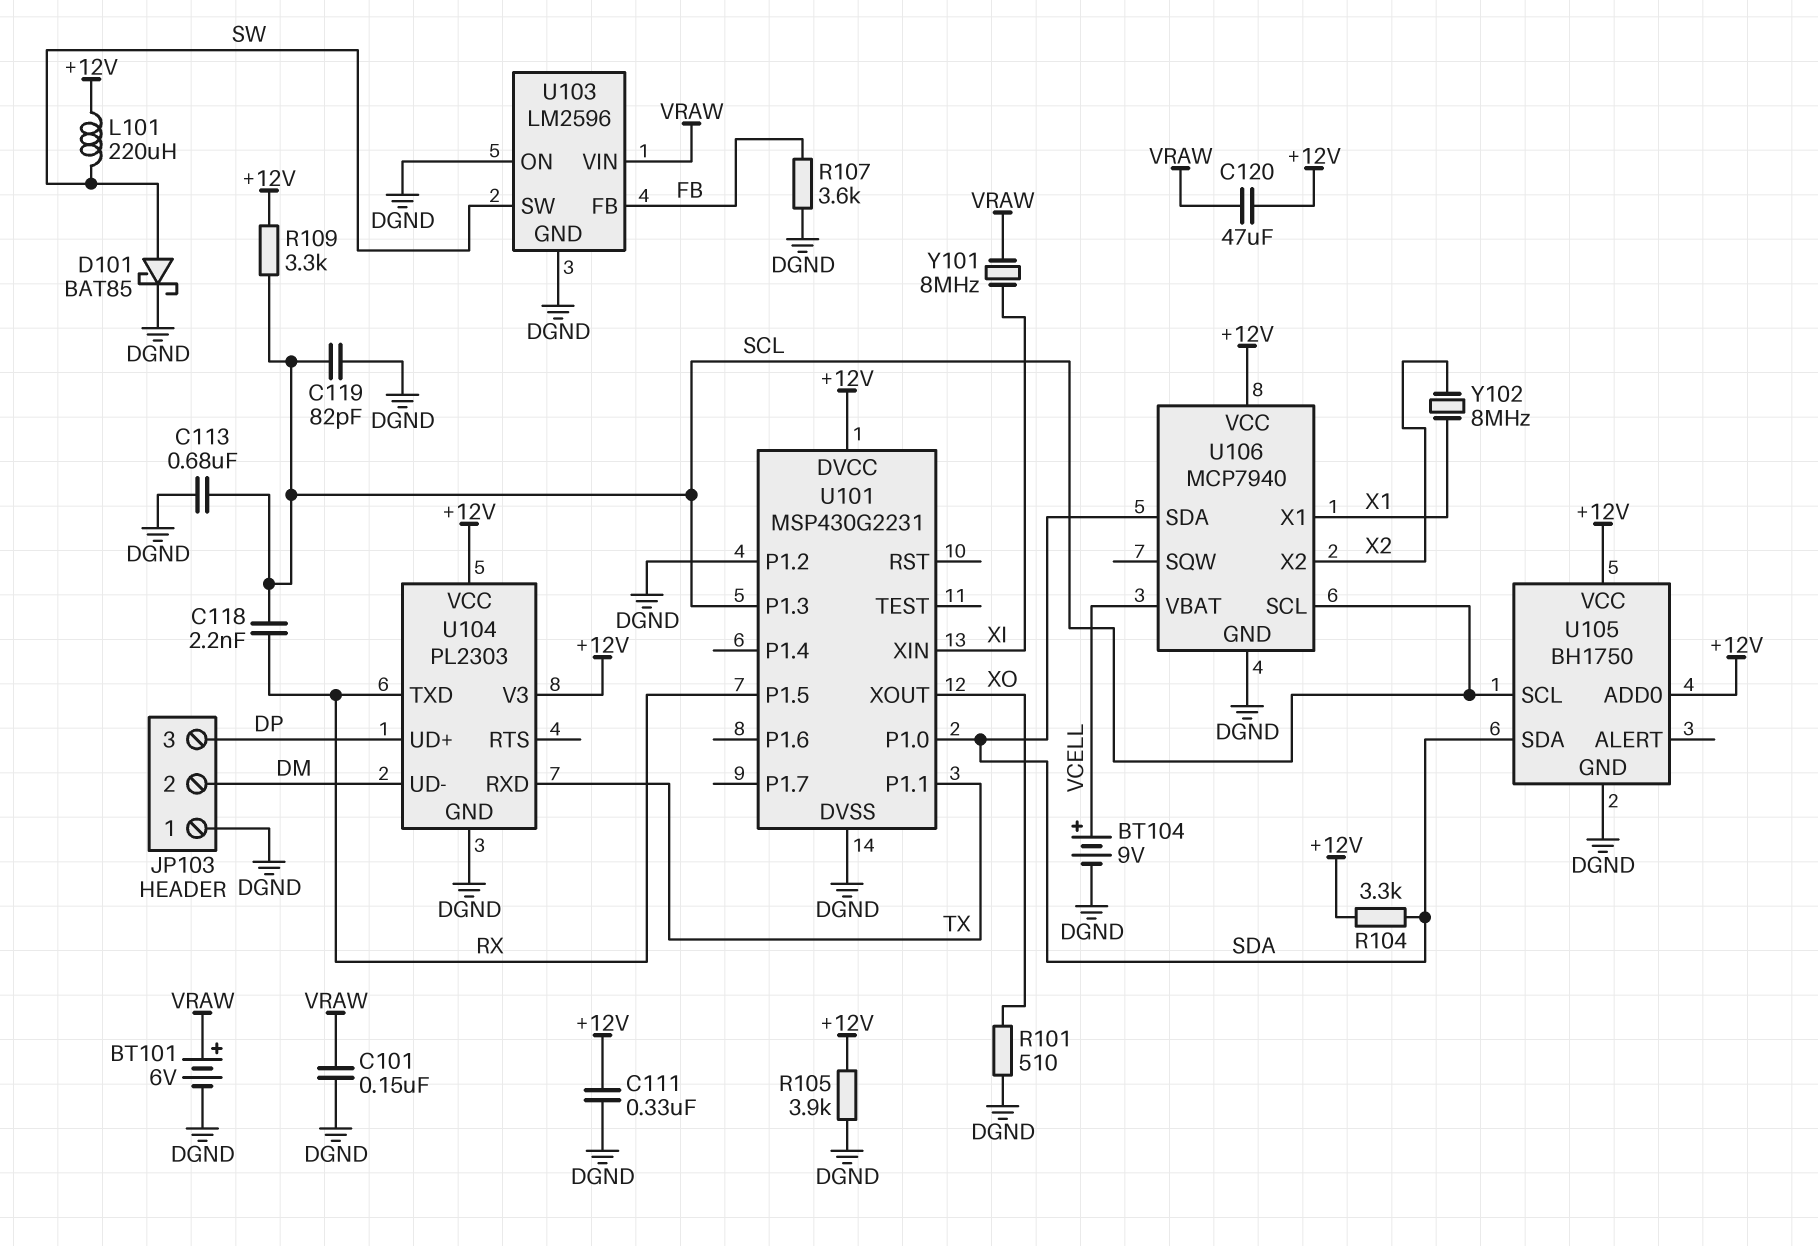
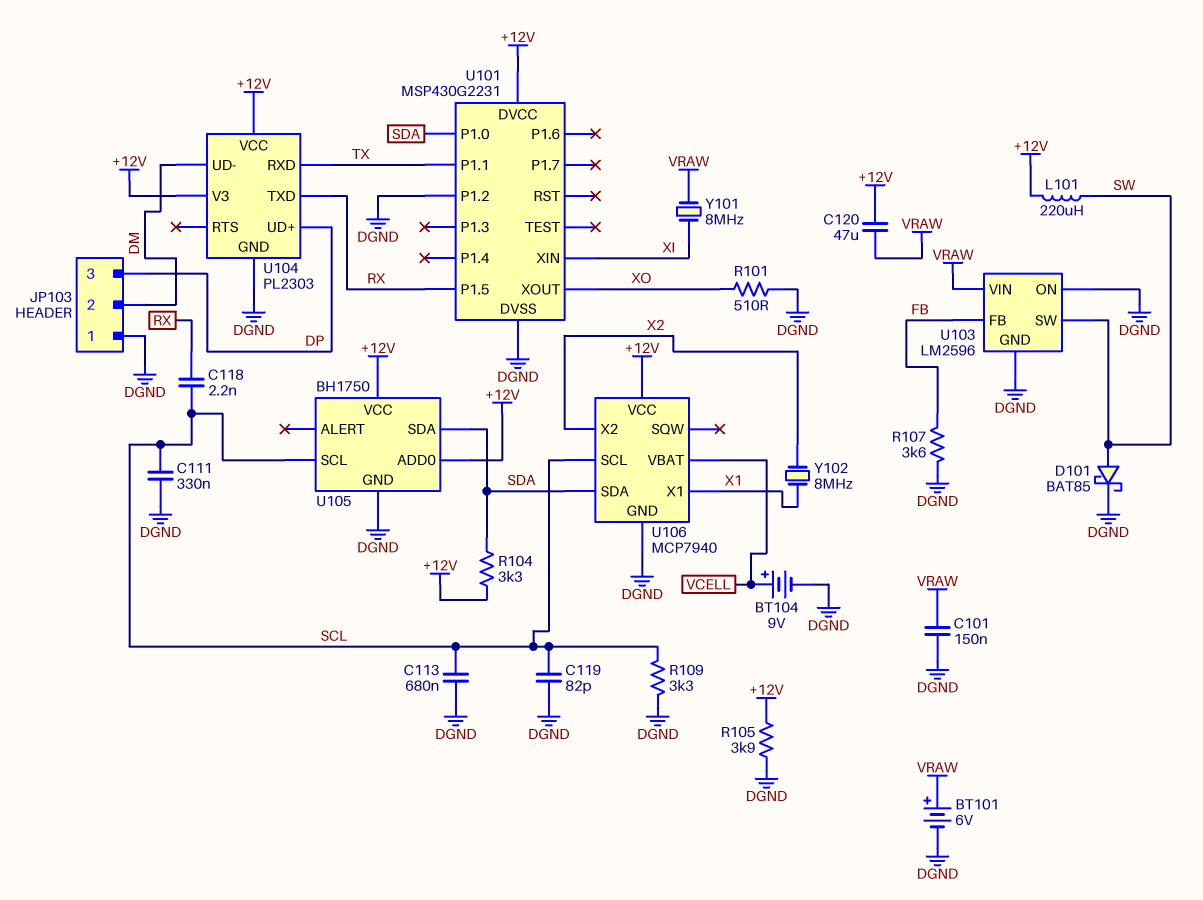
C111: 330nF (+12V, DGND) -> 330nF (DGND, SCL)
R109: 3.3k (+12V, SCL) -> 3.3k (DGND, SCL)
U101 pin P1.3: SCL -> none

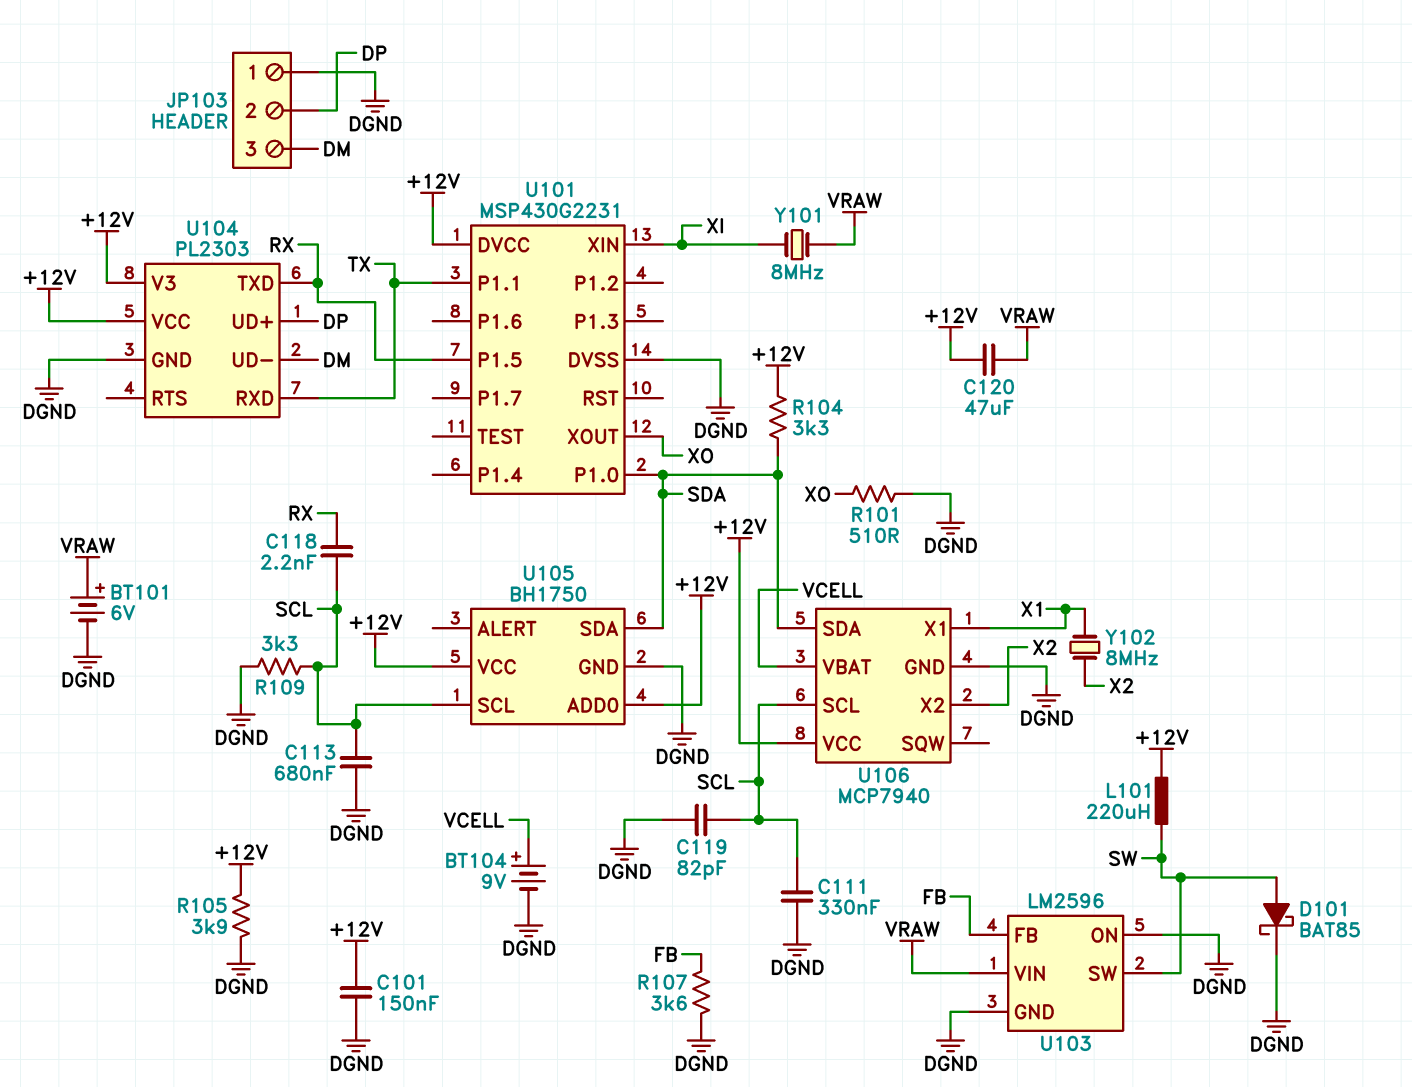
C101: 150nF (DGND, VRAW) -> 150nF (+12V, DGND)
JP103 pin 2: DM -> DP
JP103 pin 3: DP -> DM
U101 pin P1.2: DGND -> none

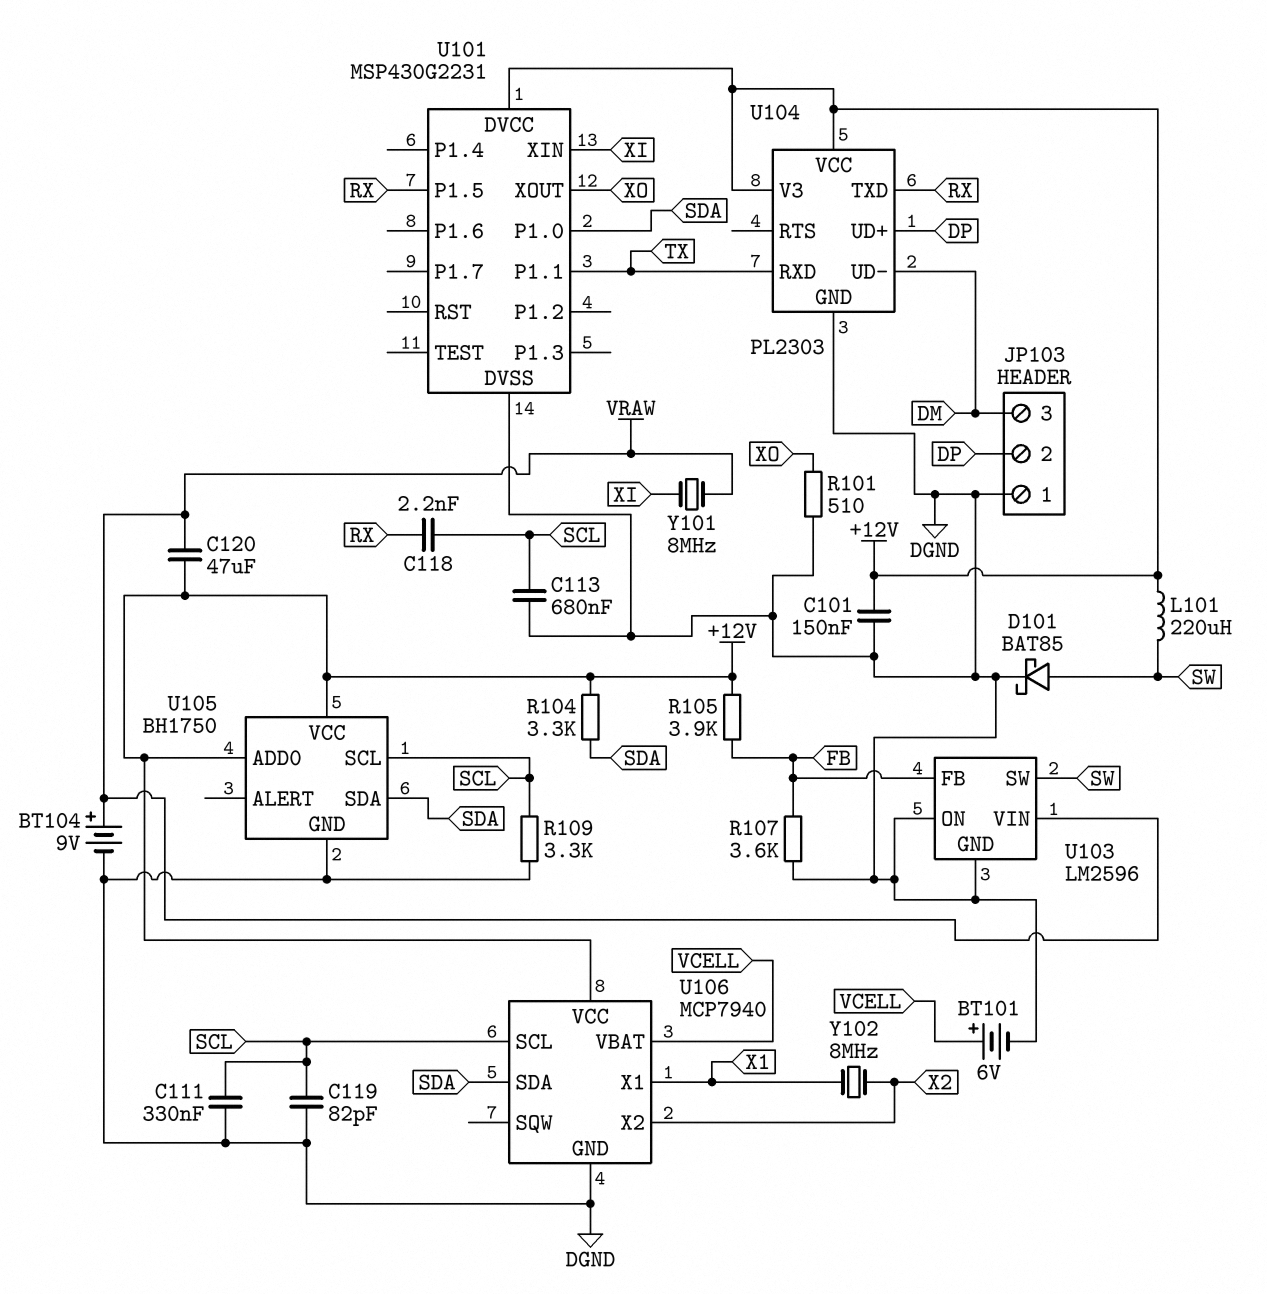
BT101: 6V (plus VRAW, minus DGND) -> 6V (plus VCELL, minus DGND)
BT104: 9V (plus VCELL, minus DGND) -> 9V (plus VRAW, minus DGND)
R105: 3.9k (+12V, DGND) -> 3.9k (+12V, FB)

